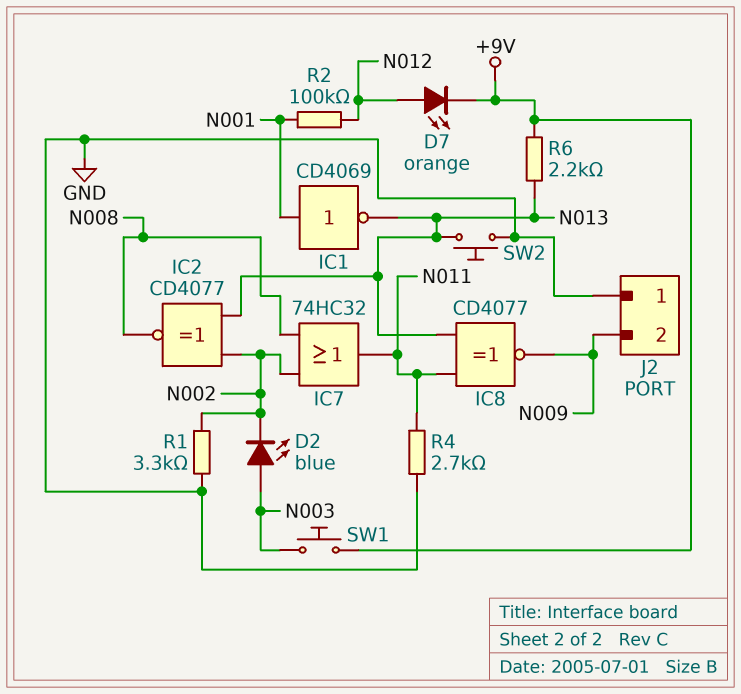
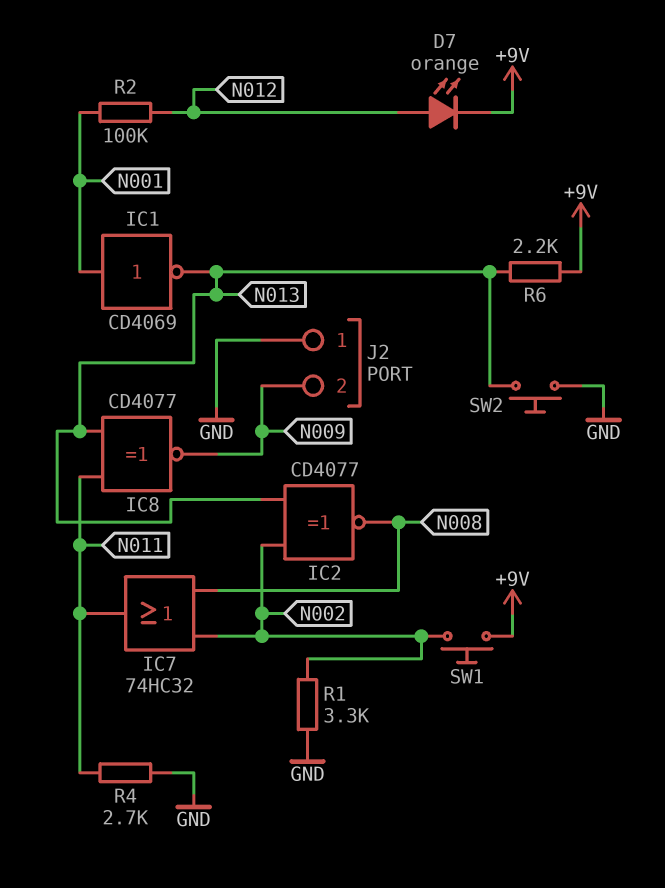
D2: LED blue (A N003, K N002) -> none
SW1: button (+9V, N003) -> button (+9V, N002)

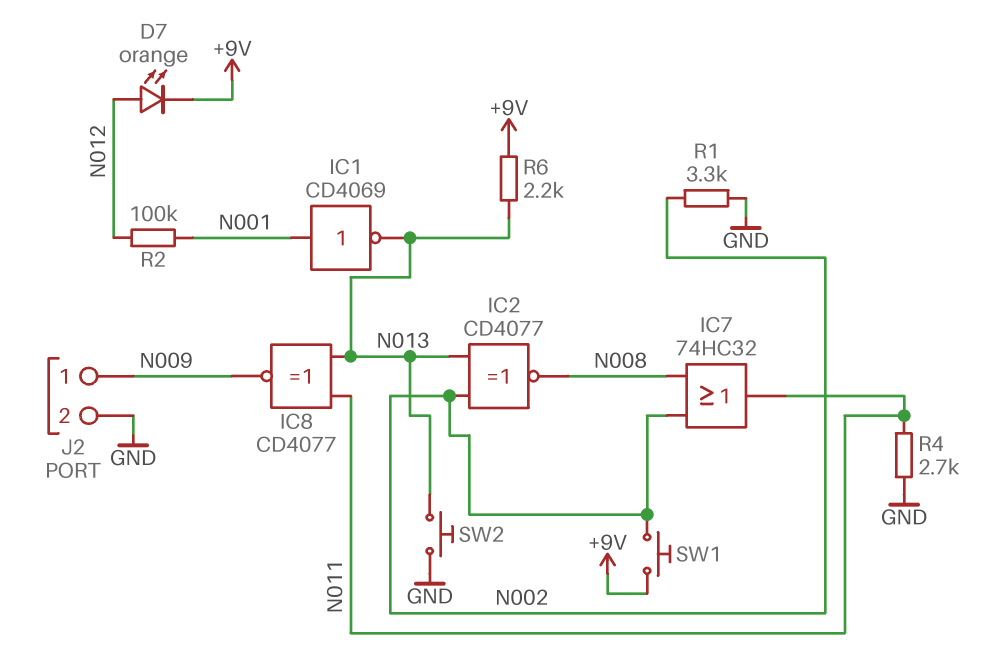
J2 pin 1: GND -> N009
J2 pin 2: N009 -> GND

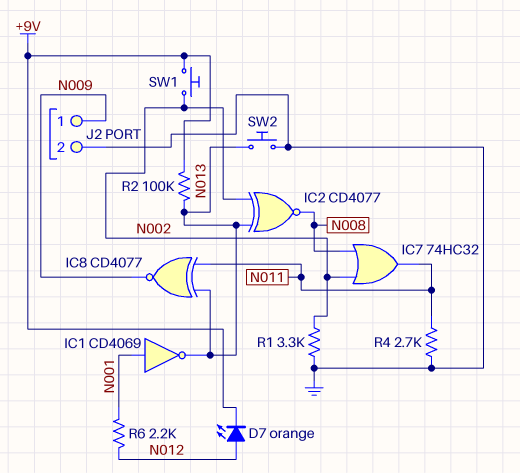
R2: 100k (N001, N012) -> 100k (+9V, N013)
R6: 2.2k (+9V, N013) -> 2.2k (N001, N012)

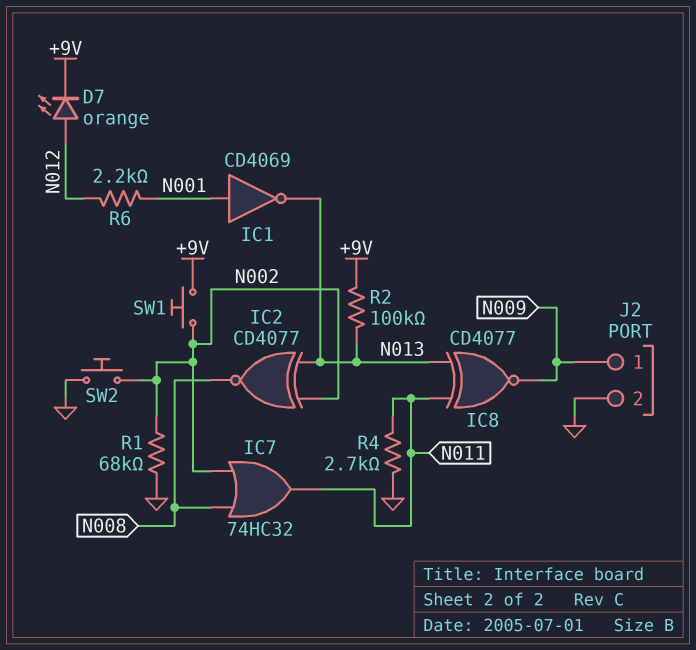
R1: 3.3k (GND, N002) -> 68k (GND, N002)
SW2: button (GND, N013) -> button (GND, N002)

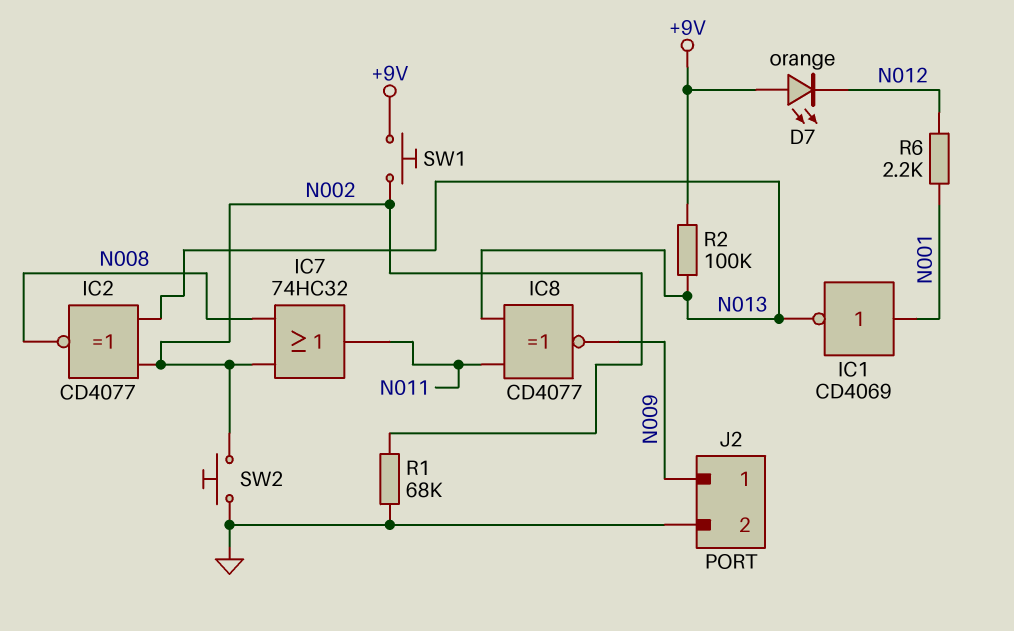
D7: LED orange (A N012, K +9V) -> LED orange (A +9V, K N012)
R4: 2.7k (GND, N011) -> none

